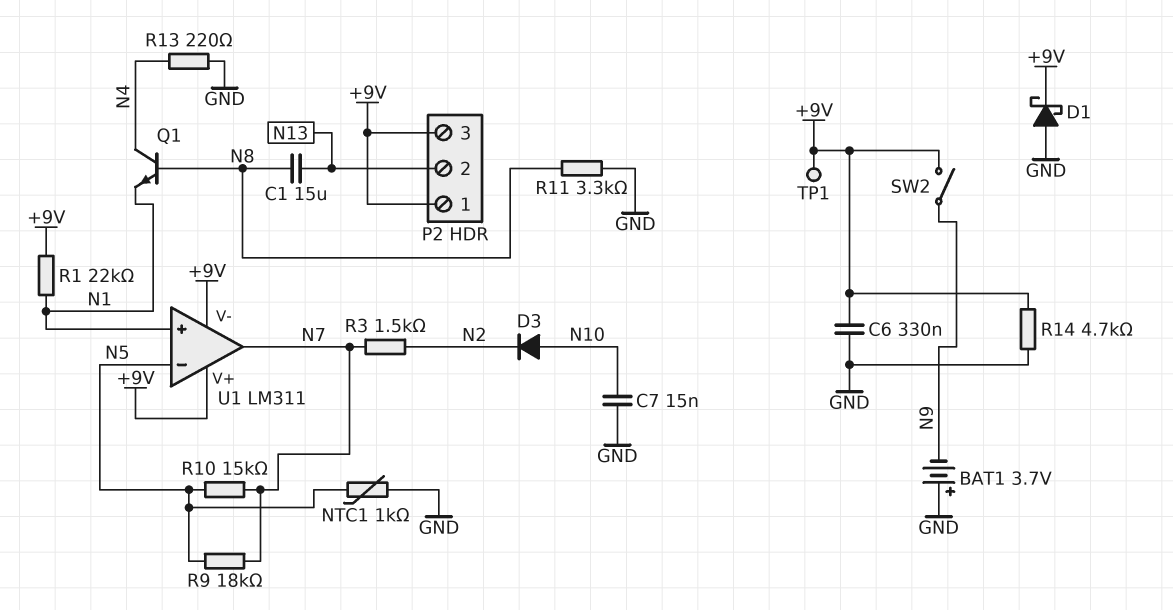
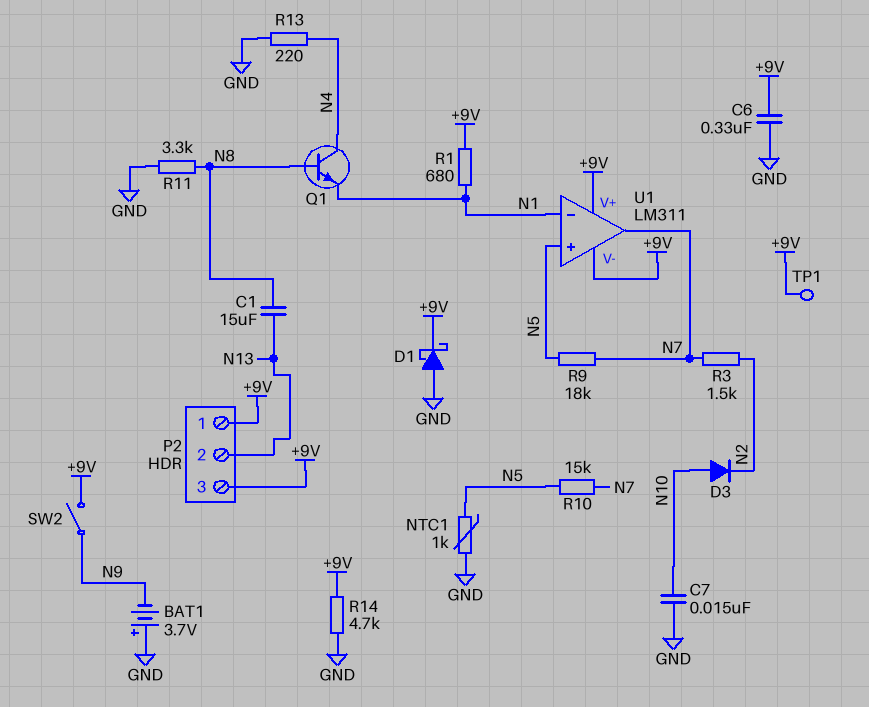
R1: 22k (+9V, N1) -> 680 (+9V, N1)
U1 pin in+: N1 -> N5
U1 pin in-: N5 -> N1

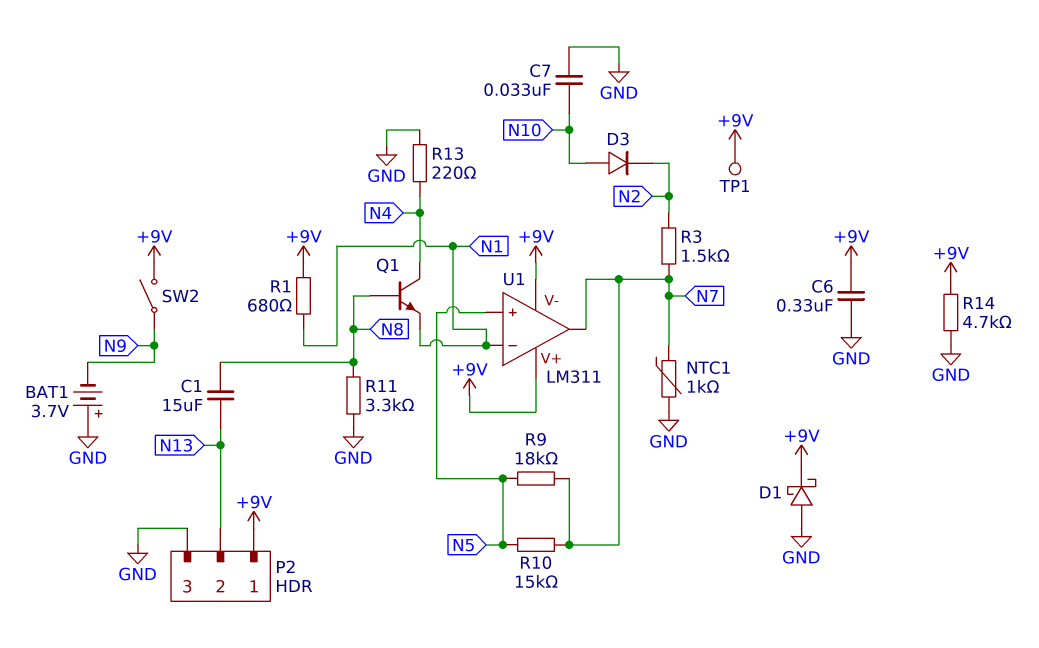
C7: 15nF (GND, N10) -> 33nF (GND, N10)
NTC1: 1k (GND, N5) -> 1k (GND, N7)
P2 pin 3: +9V -> GND

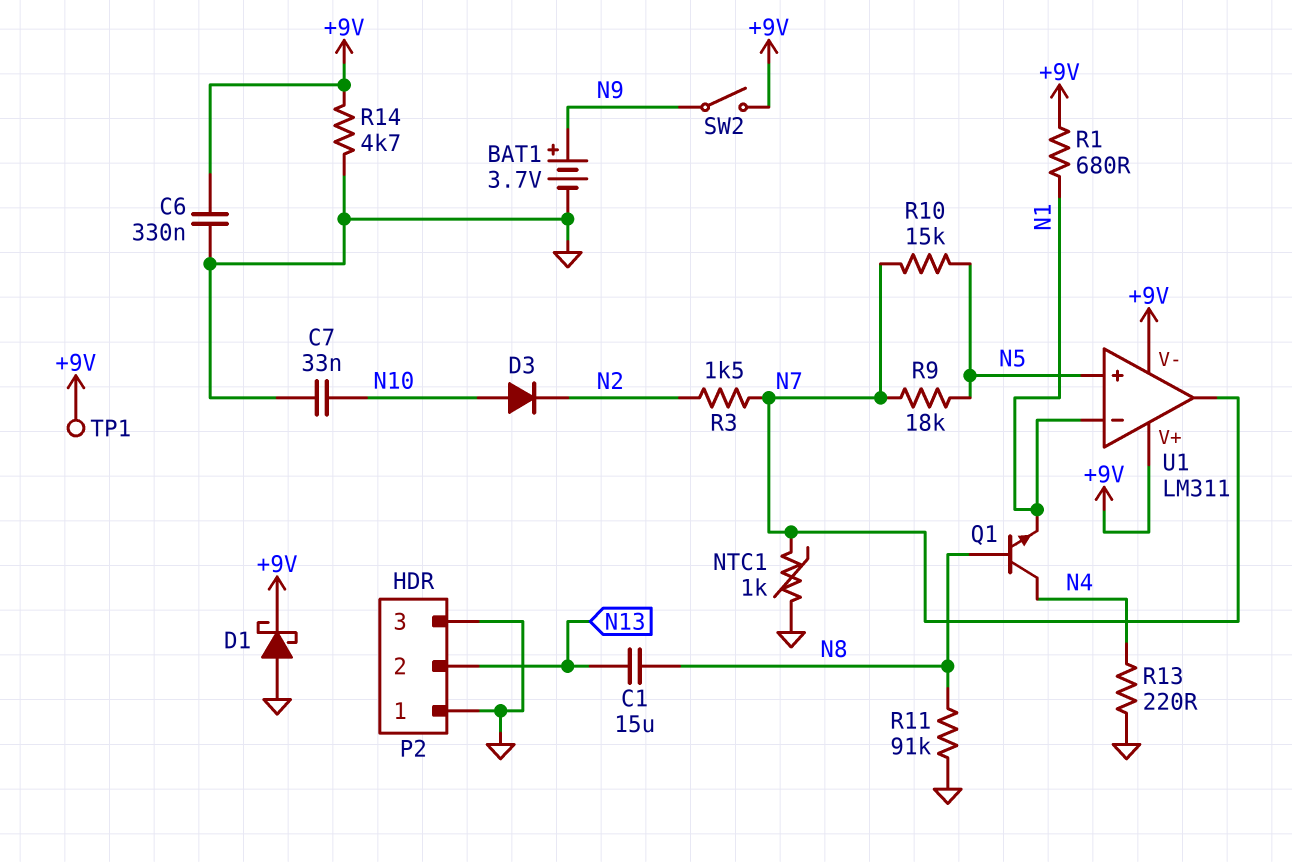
BAT1: 3.7V (plus GND, minus N9) -> 3.7V (plus N9, minus GND)
P2 pin 1: +9V -> GND
R11: 3.3k (GND, N8) -> 91k (GND, N8)

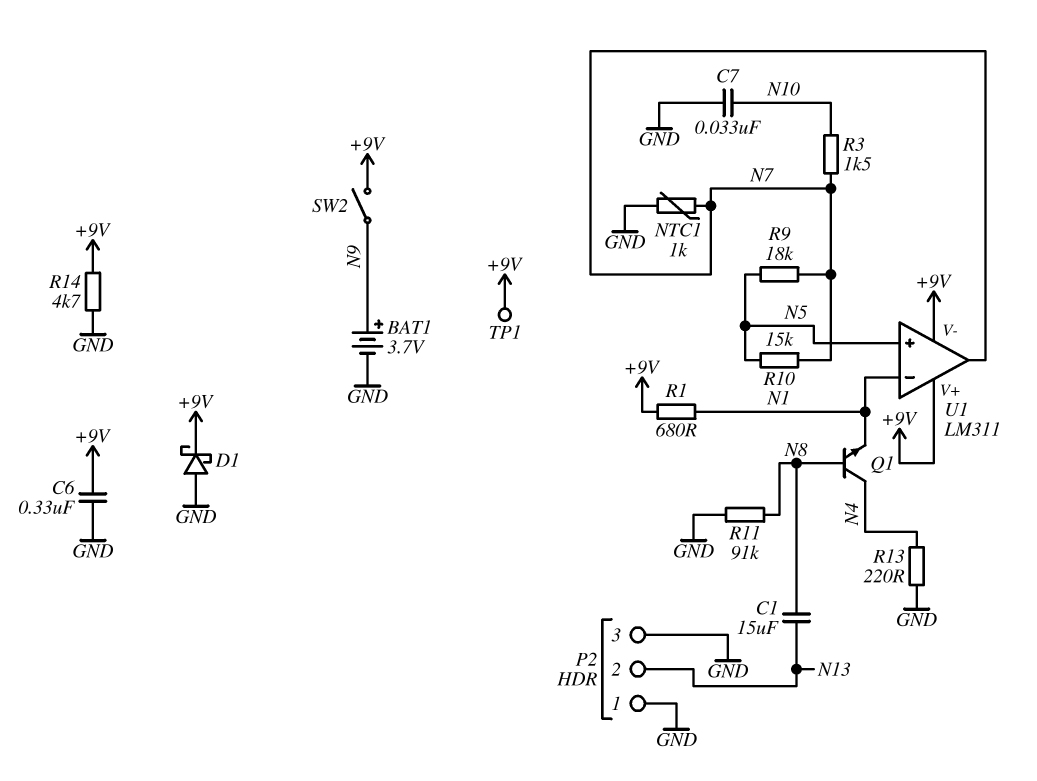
D3: diode (A N10, K N2) -> none
R3: 1.5k (N2, N7) -> 1.5k (N7, N10)

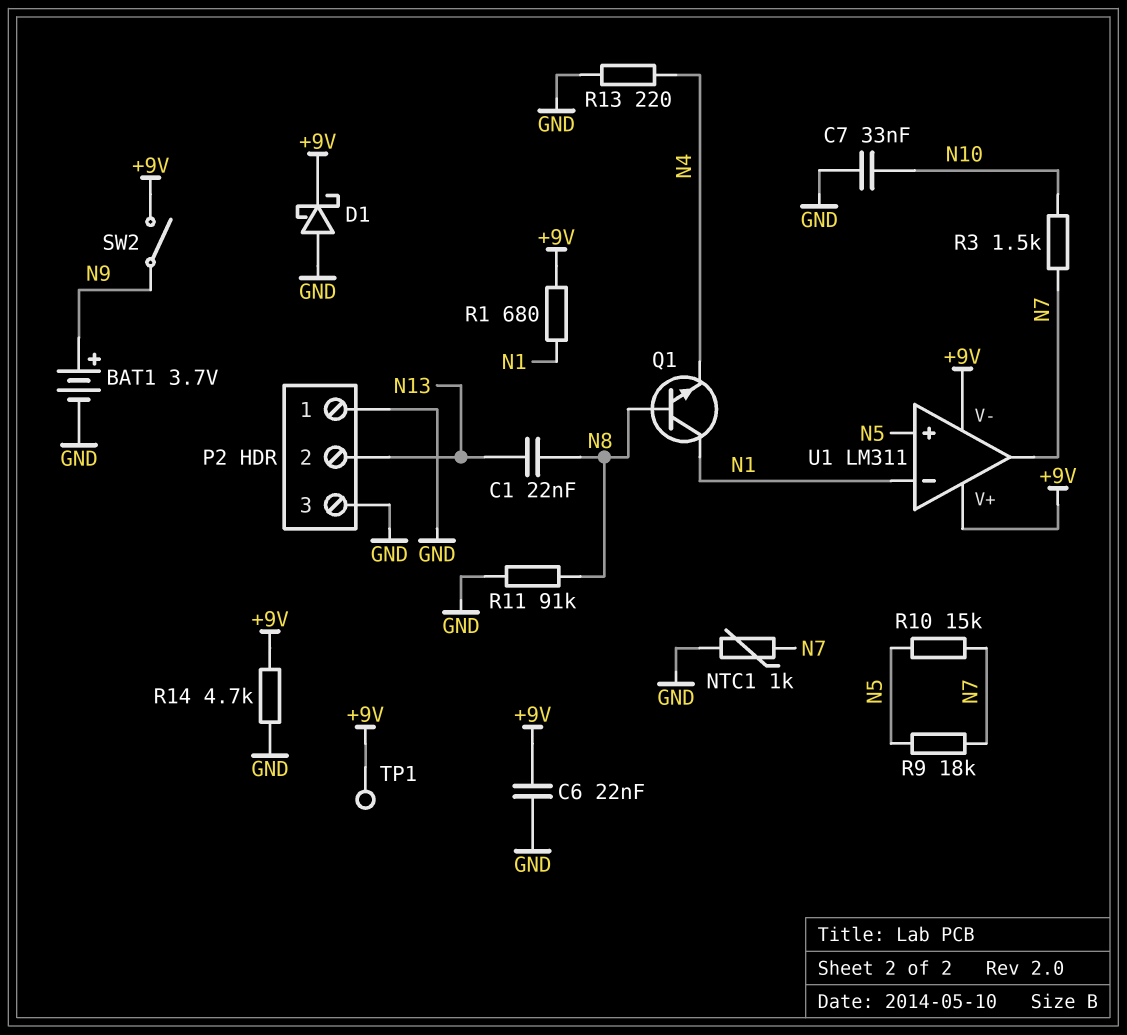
C1: 15uF (N8, N13) -> 22nF (N8, N13)
C6: 330nF (+9V, GND) -> 22nF (+9V, GND)
Q1: NPN (B N8, C N4, E N1) -> NPN (B N8, C N1, E N4)

